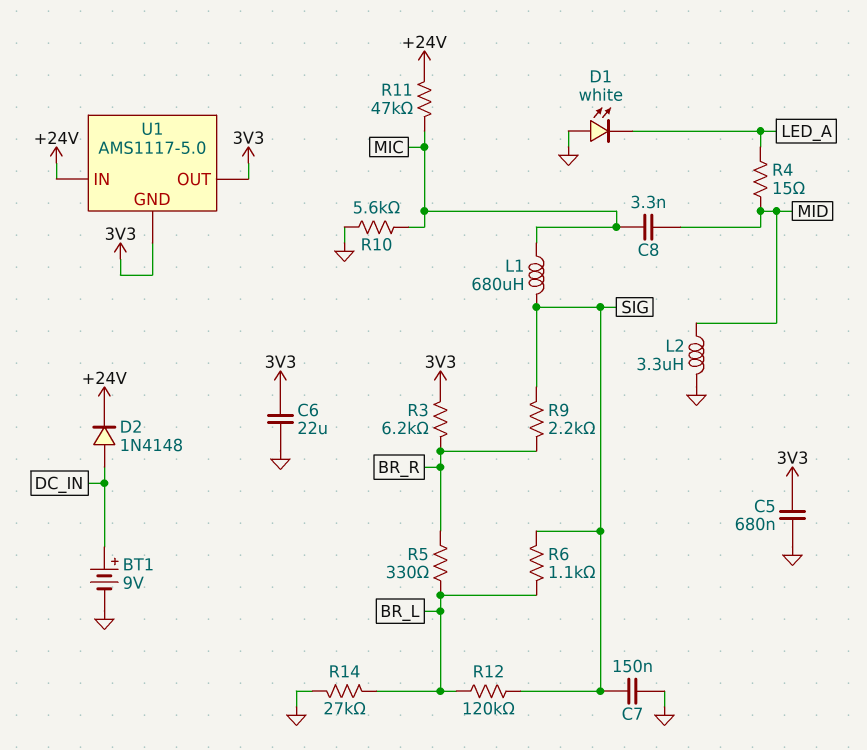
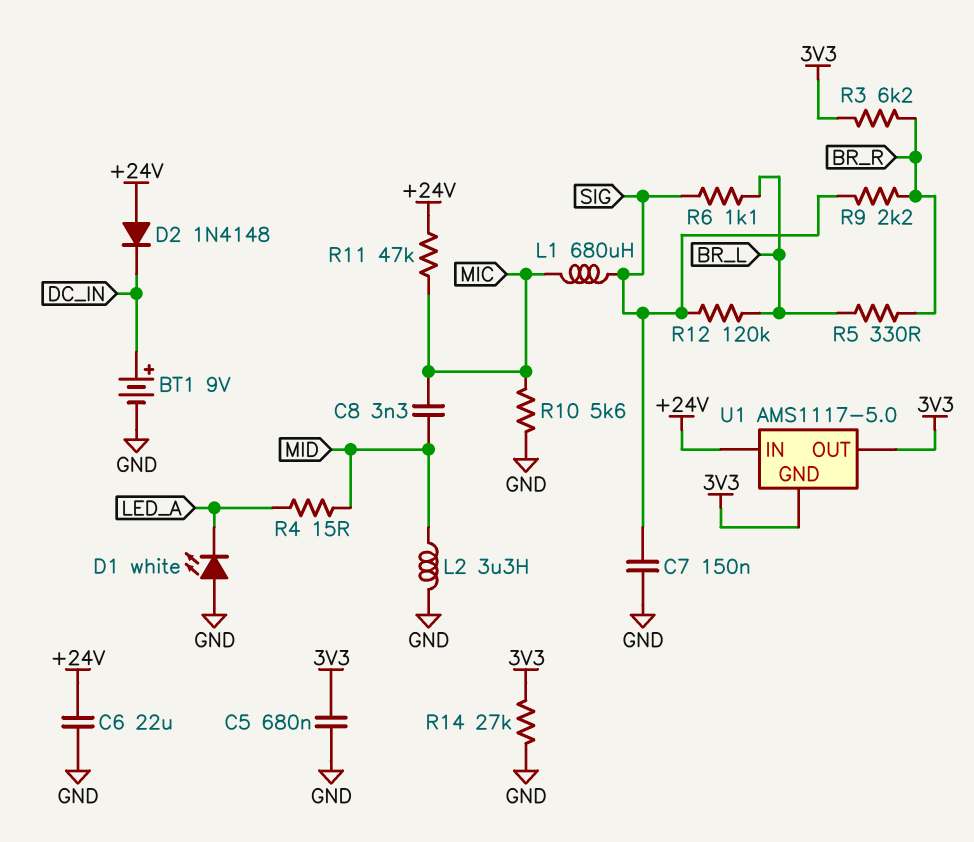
C6: 22uF (3V3, GND) -> 22uF (+24V, GND)
D2: diode 1N4148 (A DC_IN, K +24V) -> diode 1N4148 (A +24V, K DC_IN)
R14: 27k (BR_L, GND) -> 27k (3V3, GND)

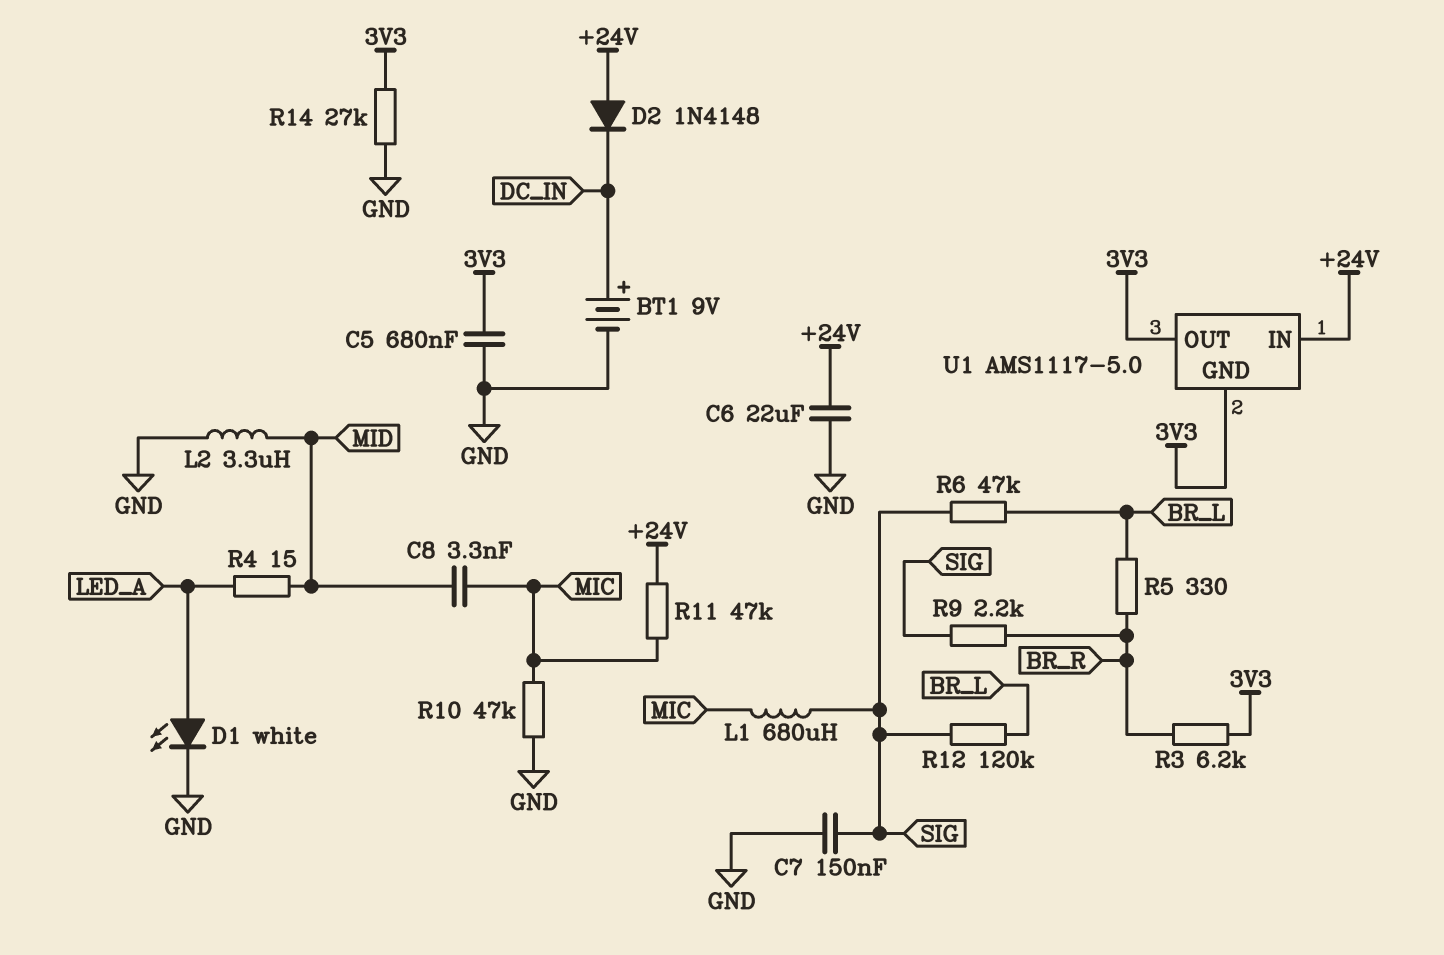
D1: LED white (A GND, K LED_A) -> LED white (A LED_A, K GND)
R6: 1.1k (BR_L, SIG) -> 47k (BR_L, SIG)
R10: 5.6k (GND, MIC) -> 47k (GND, MIC)

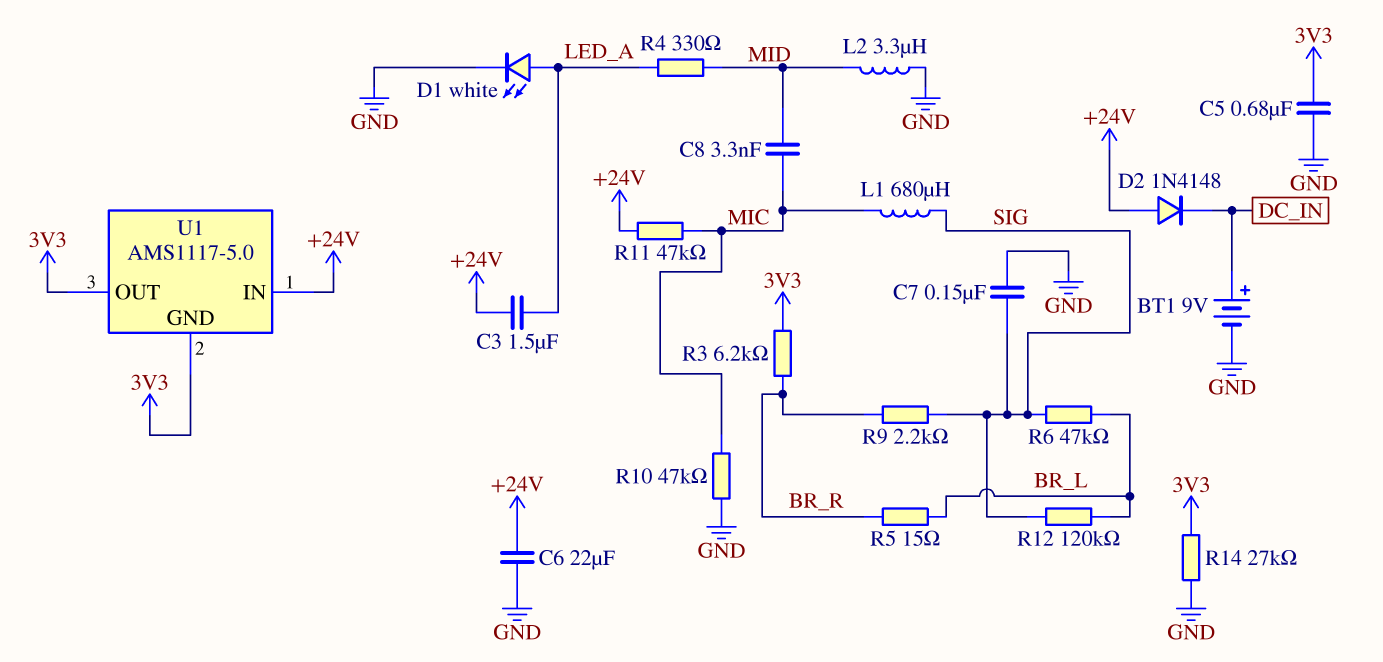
C3: none -> 1.5uF (+24V, LED_A)
R4: 15 (LED_A, MID) -> 330 (LED_A, MID)
R5: 330 (BR_L, BR_R) -> 15 (BR_L, BR_R)

